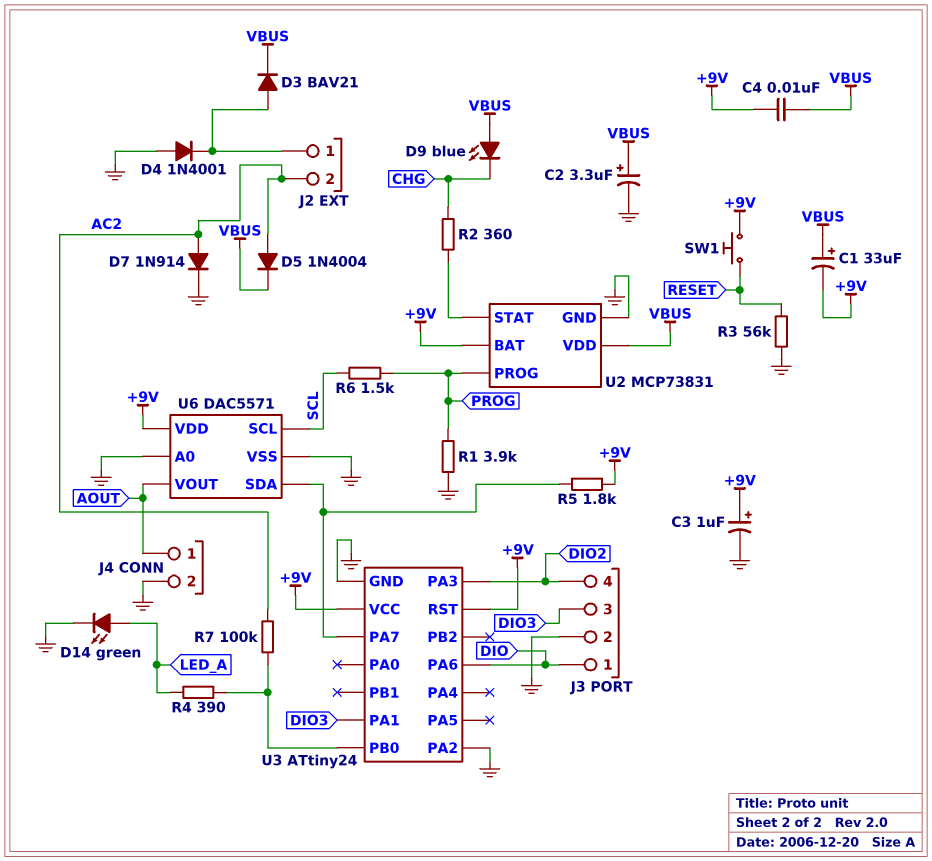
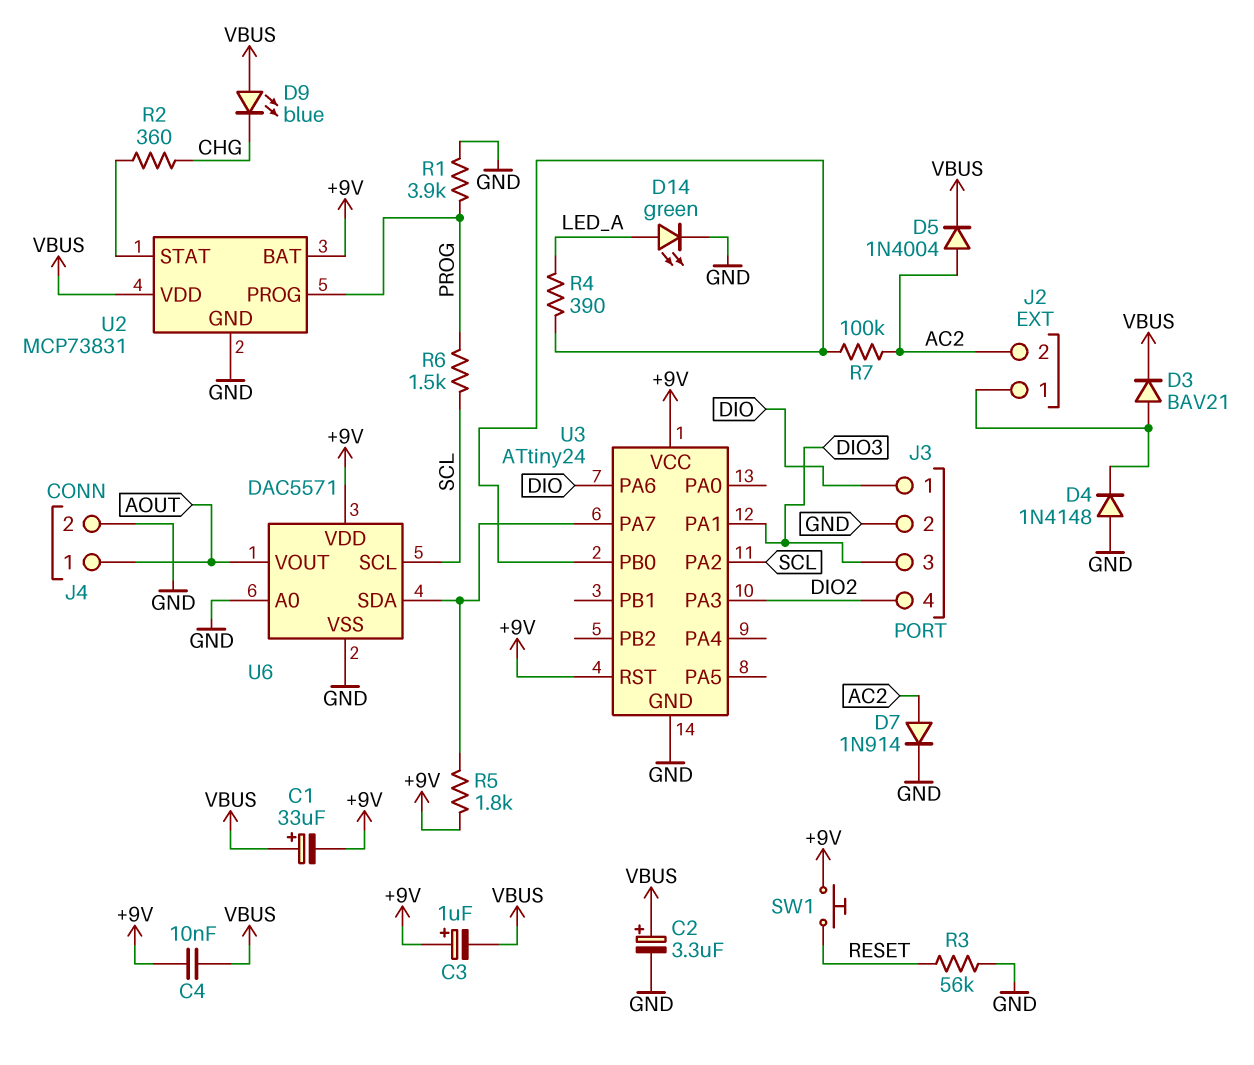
C3: 1uF (plus +9V, minus GND) -> 1uF (plus +9V, minus VBUS)
D4: diode 1N4001 (A GND, K J2/1) -> diode 1N4148 (A GND, K J2/1)
U3 pin PA2: GND -> SCL

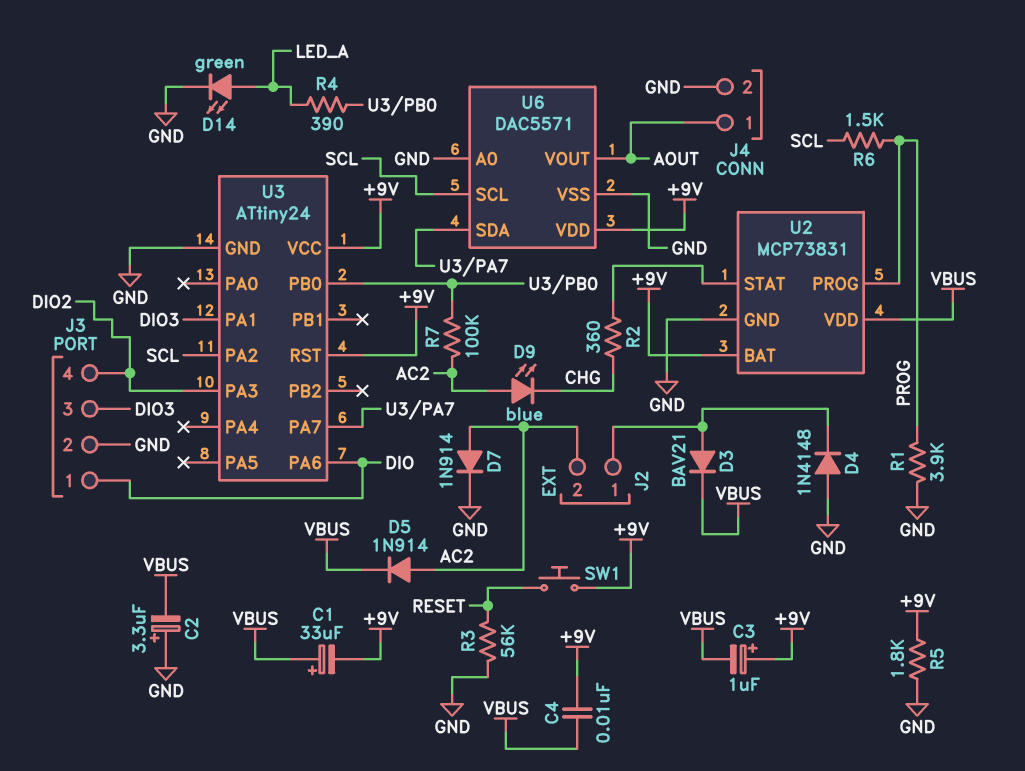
C2: 3.3uF (plus VBUS, minus GND) -> 3.3uF (plus GND, minus VBUS)
D5: diode 1N4004 (A AC2, K VBUS) -> diode 1N914 (A AC2, K VBUS)
D9: LED blue (A VBUS, K CHG) -> LED blue (A AC2, K CHG)
R5: 1.8k (+9V, U3/PA7) -> 1.8k (+9V, GND)

